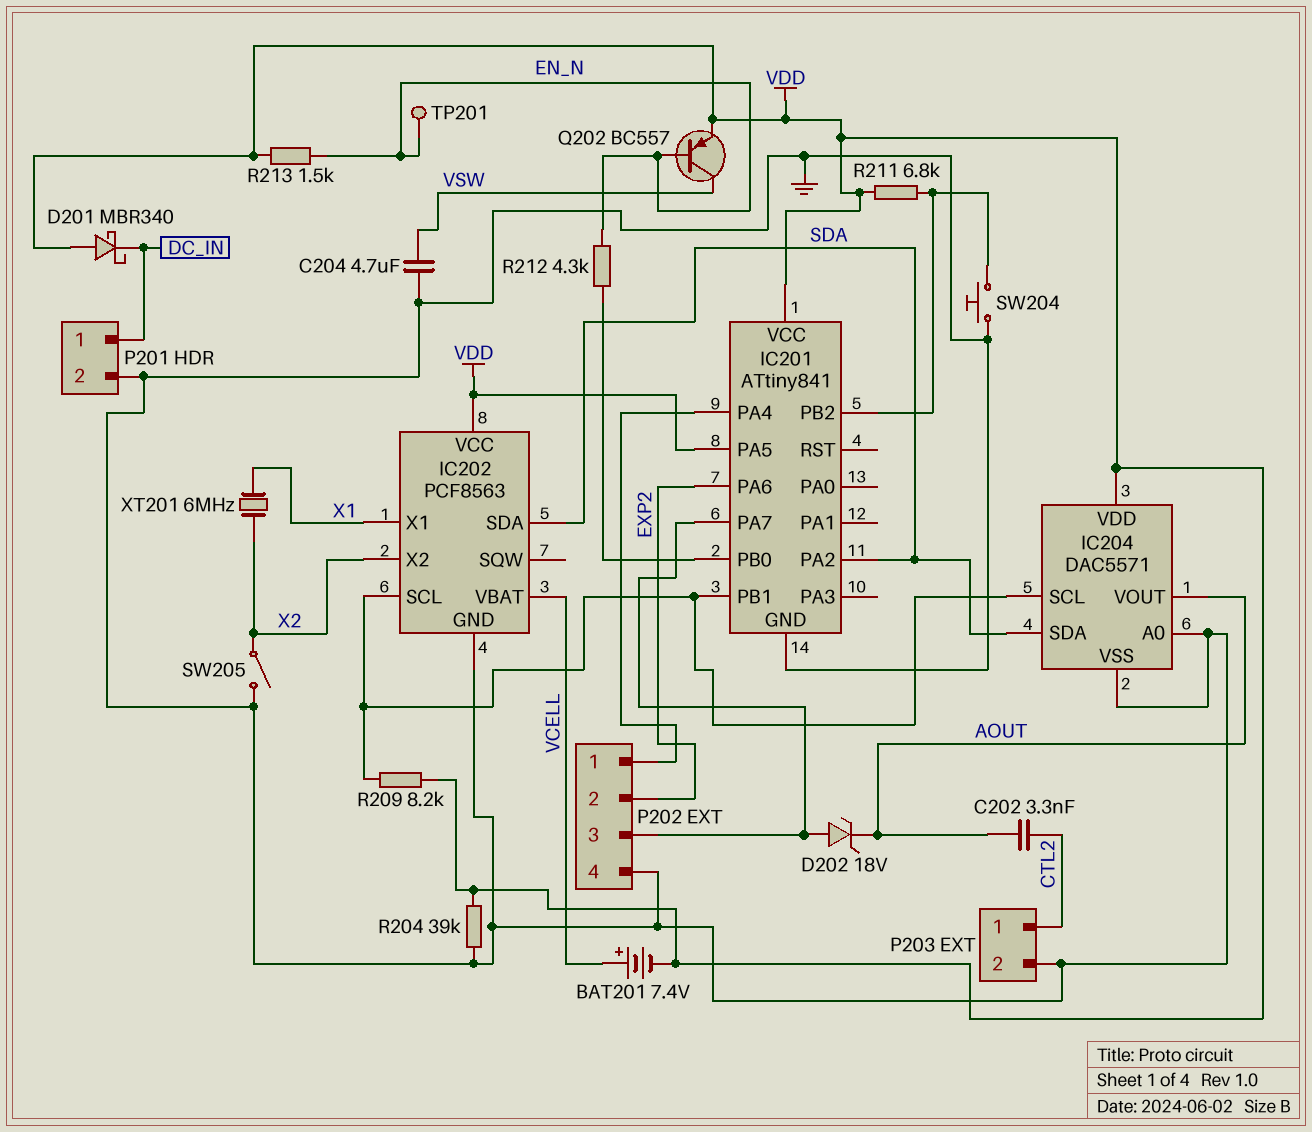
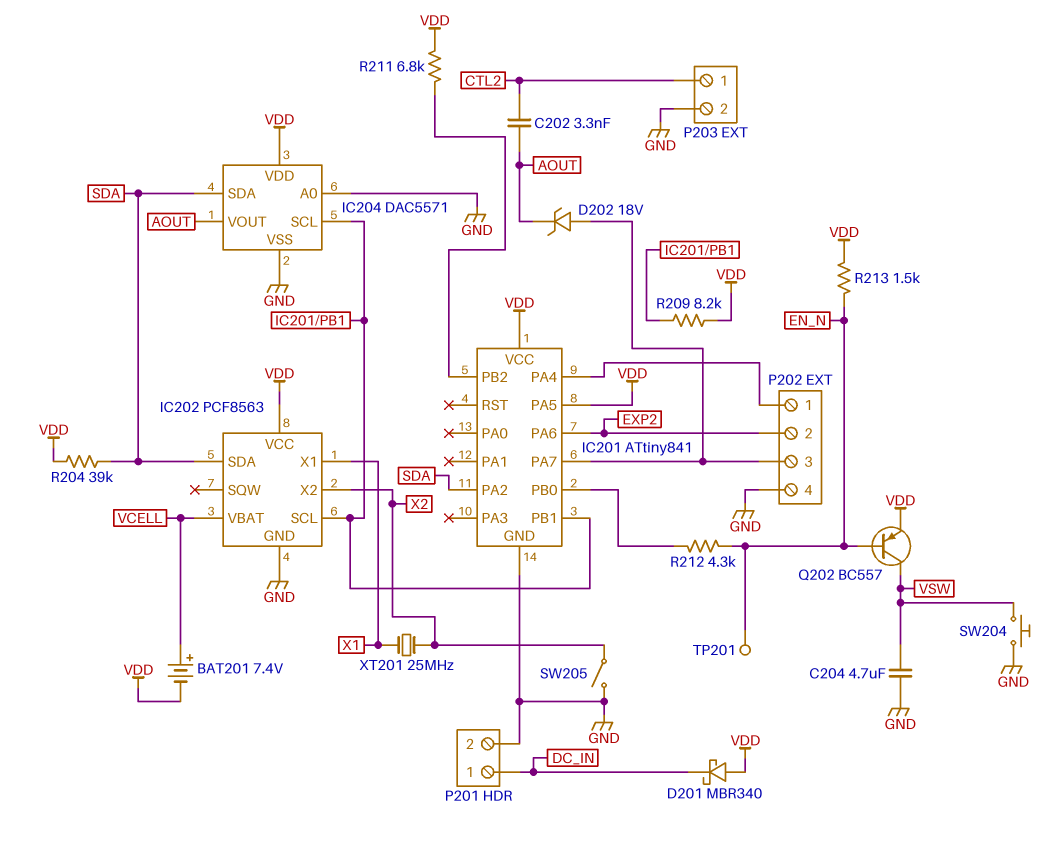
R204: 39k (GND, VDD) -> 39k (SDA, VDD)
SW204: button (GND, IC201/PB2) -> button (GND, VSW)
XT201: 6MHz (X1, X2) -> 25MHz (X1, X2)

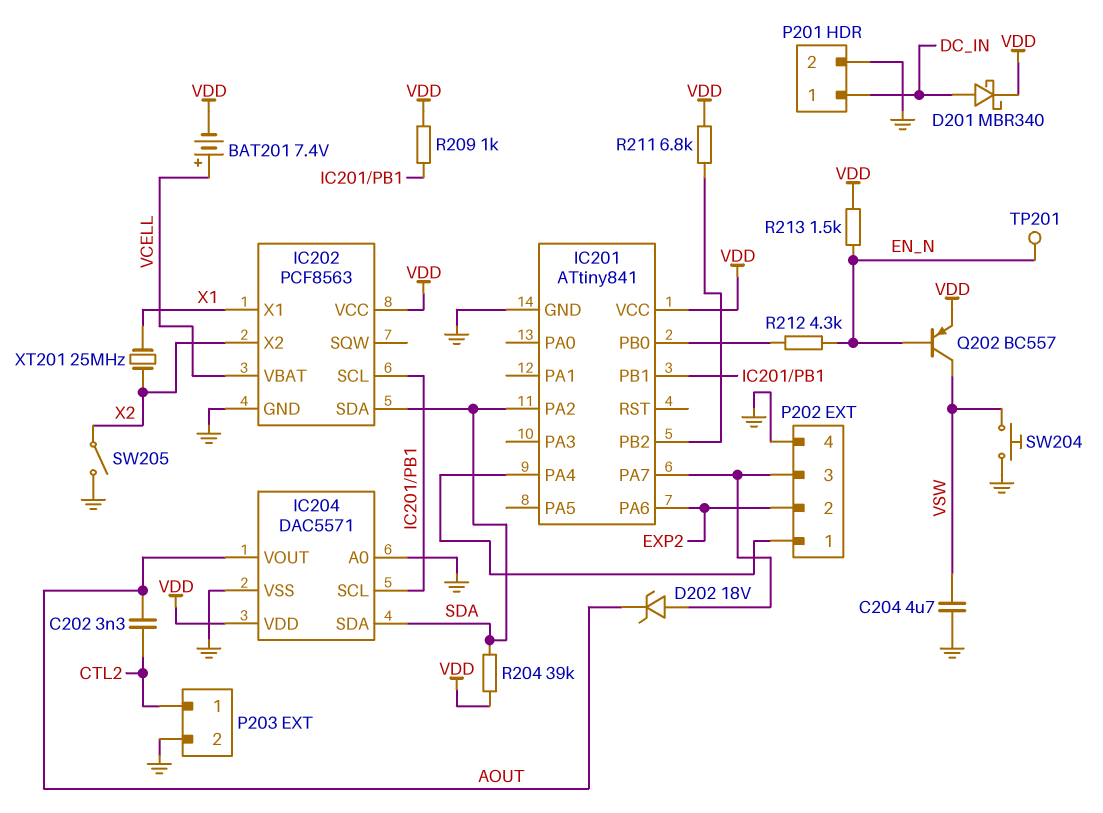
D201: schottky MBR340 (A VDD, K DC_IN) -> schottky MBR340 (A DC_IN, K VDD)
IC201 pin PA5: VDD -> none
R209: 8.2k (IC201/PB1, VDD) -> 1k (IC201/PB1, VDD)

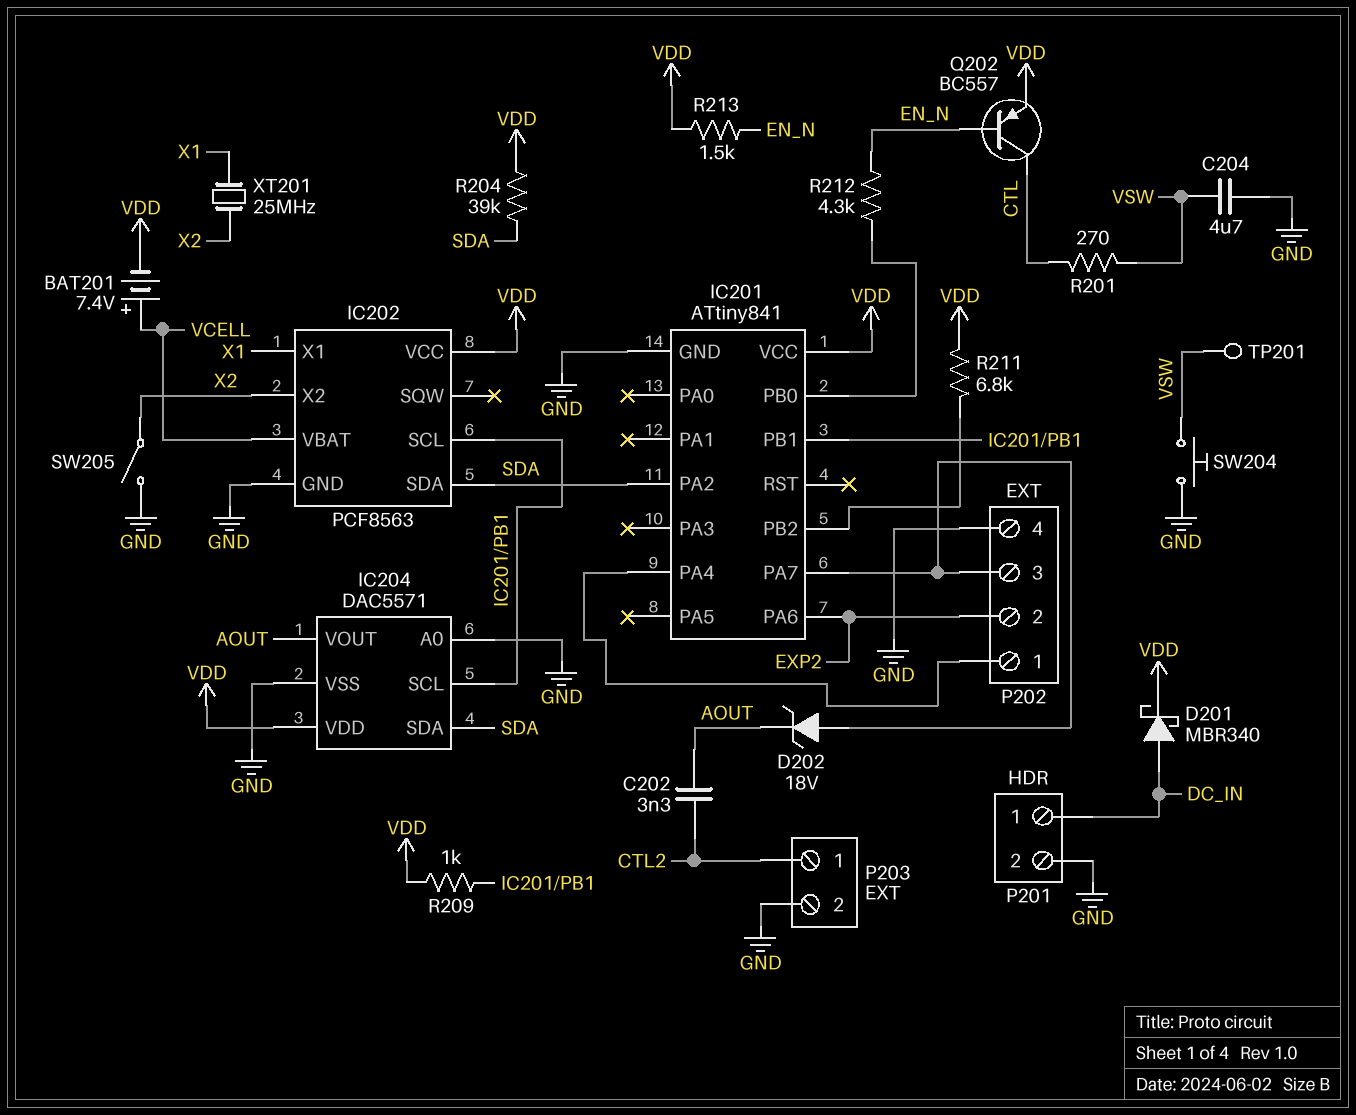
Q202: PNP BC557 (B EN_N, C VSW, E VDD) -> PNP BC557 (B EN_N, C CTL, E VDD)
R201: none -> 270 (CTL, VSW)
TP201: test point (EN_N) -> test point (VSW)

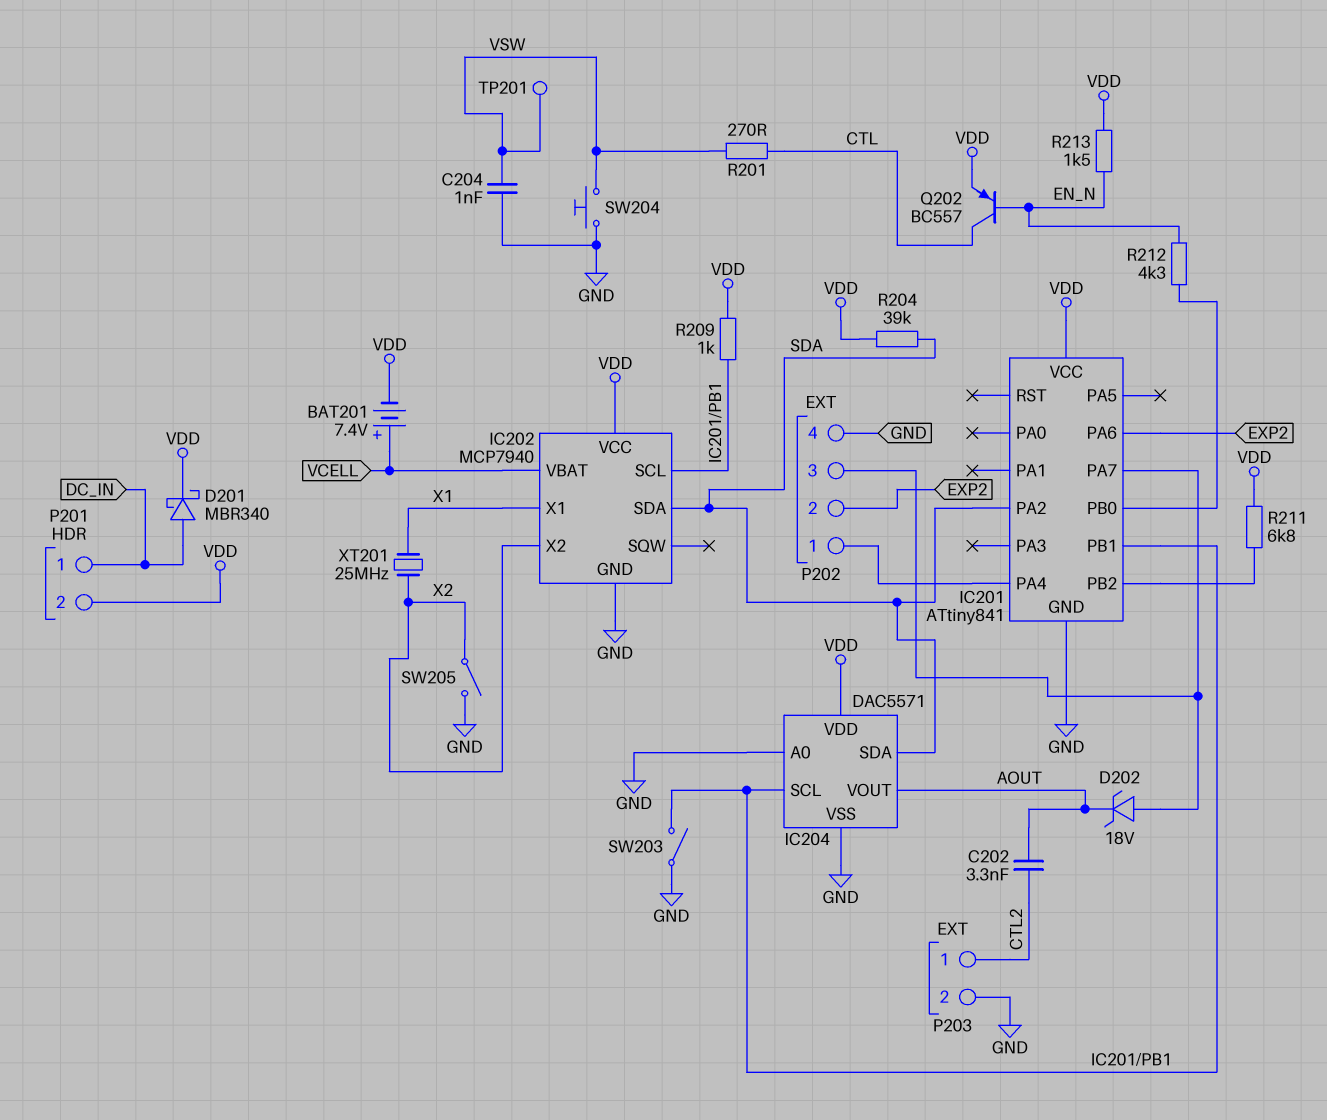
C204: 4.7uF (GND, VSW) -> 1nF (GND, VSW)
IC202: PCF8563 -> MCP7940
P201 pin 2: GND -> VDD
SW203: none -> switch (GND, IC201/PB1)

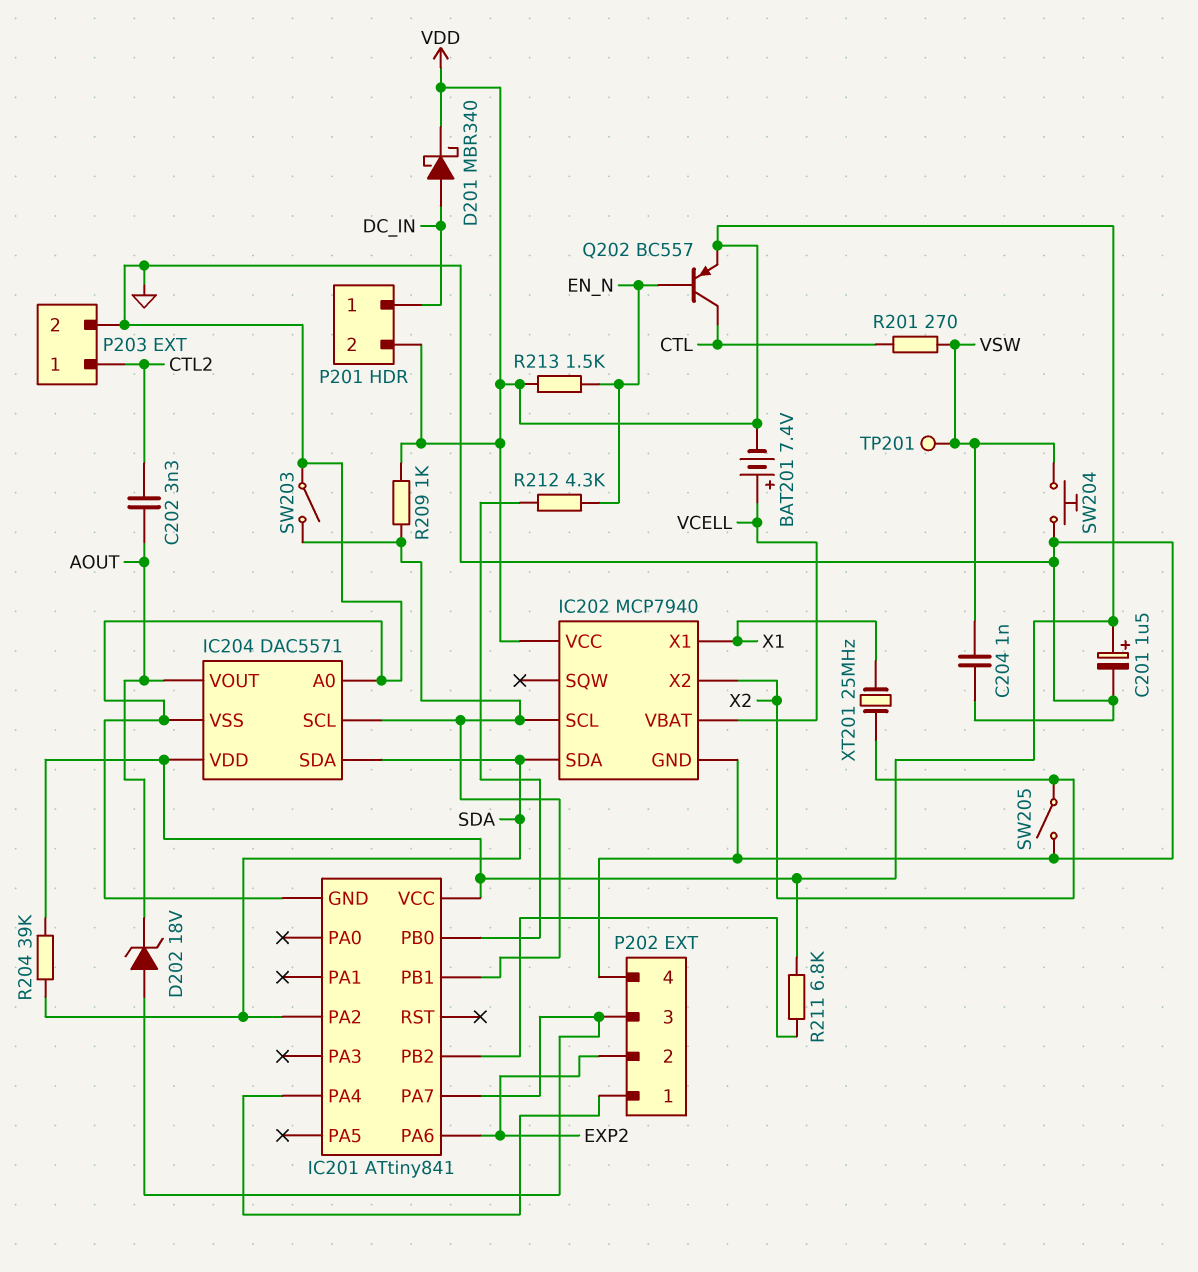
C201: none -> 1.5uF (plus VDD, minus GND)

